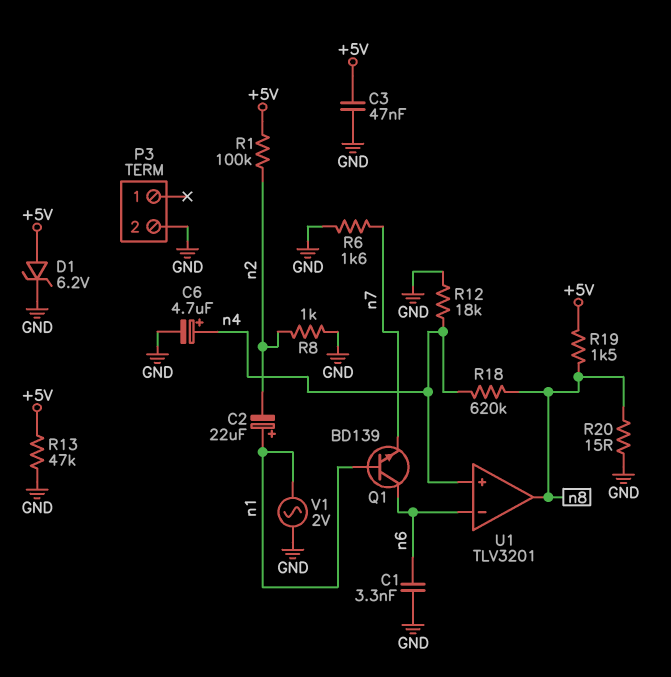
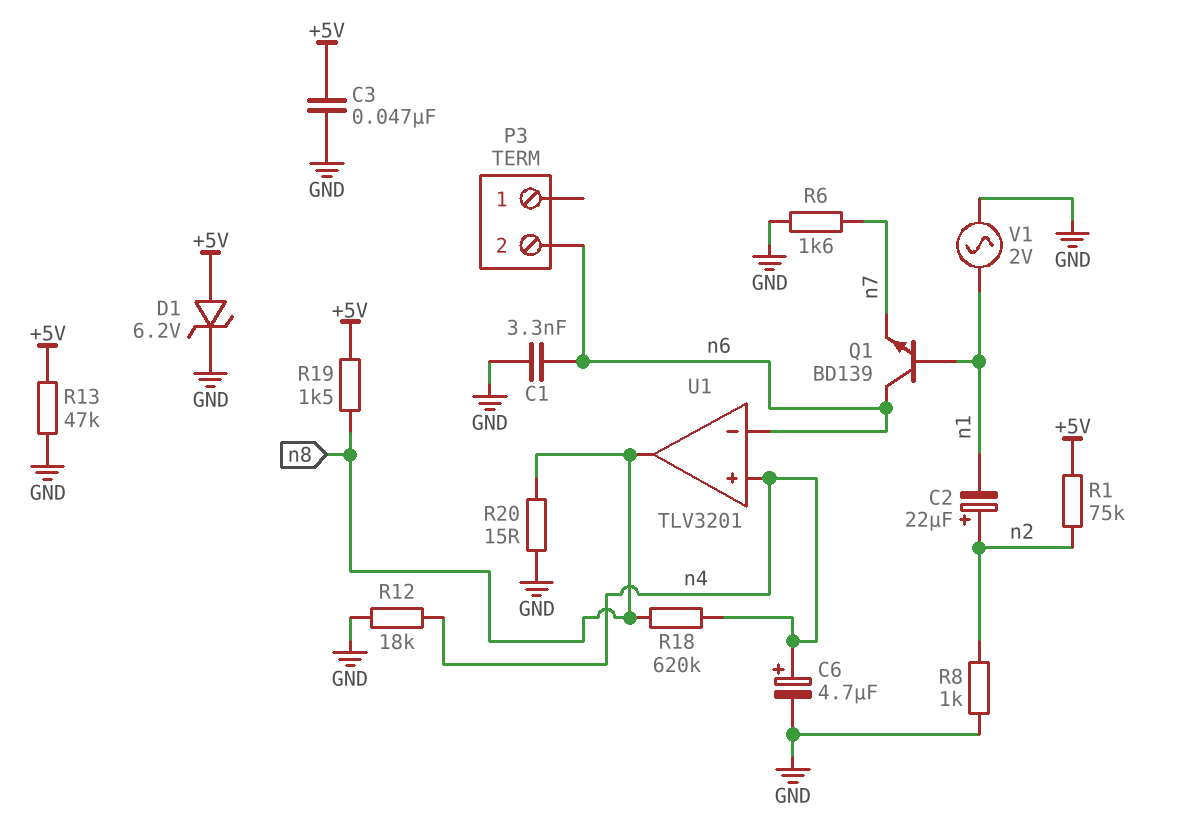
C2: 22uF (plus n1, minus n2) -> 22uF (plus n2, minus n1)
P3 pin 2: GND -> n6
R1: 100k (+5V, n2) -> 75k (+5V, n2)

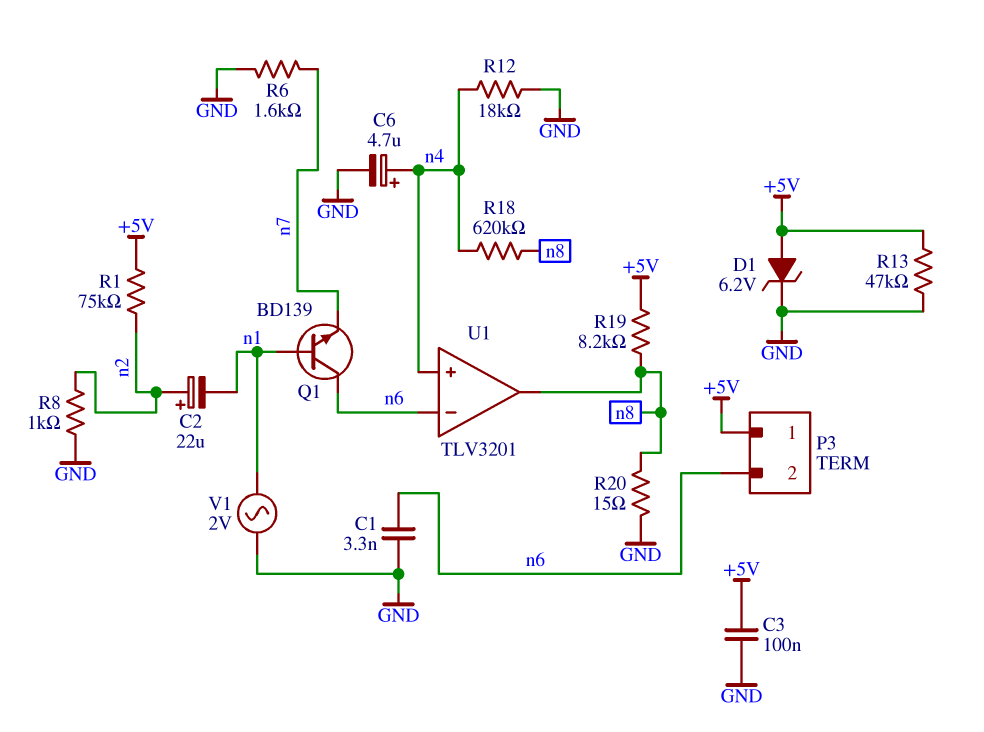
C3: 47nF (+5V, GND) -> 100nF (+5V, GND)
P3 pin 1: none -> +5V
R19: 1.5k (+5V, n8) -> 8.2k (+5V, n8)

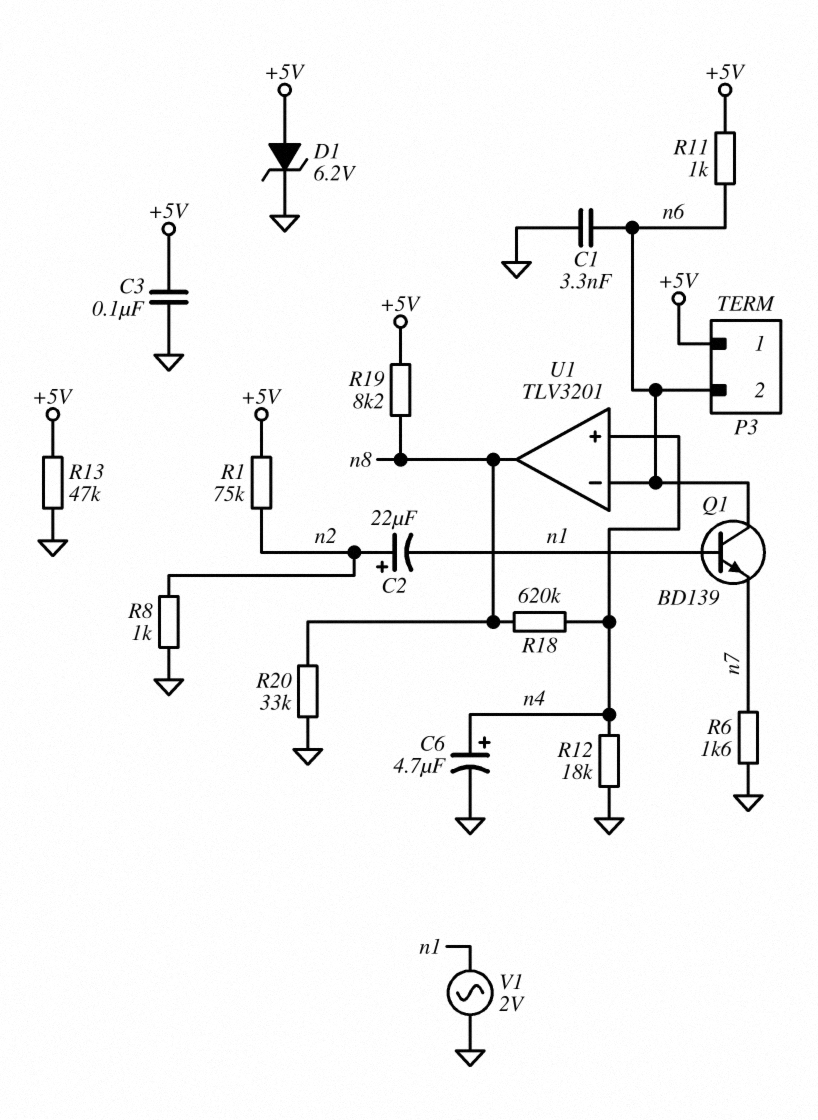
R11: none -> 1k (+5V, n6)
R20: 15 (GND, n8) -> 33k (GND, n8)

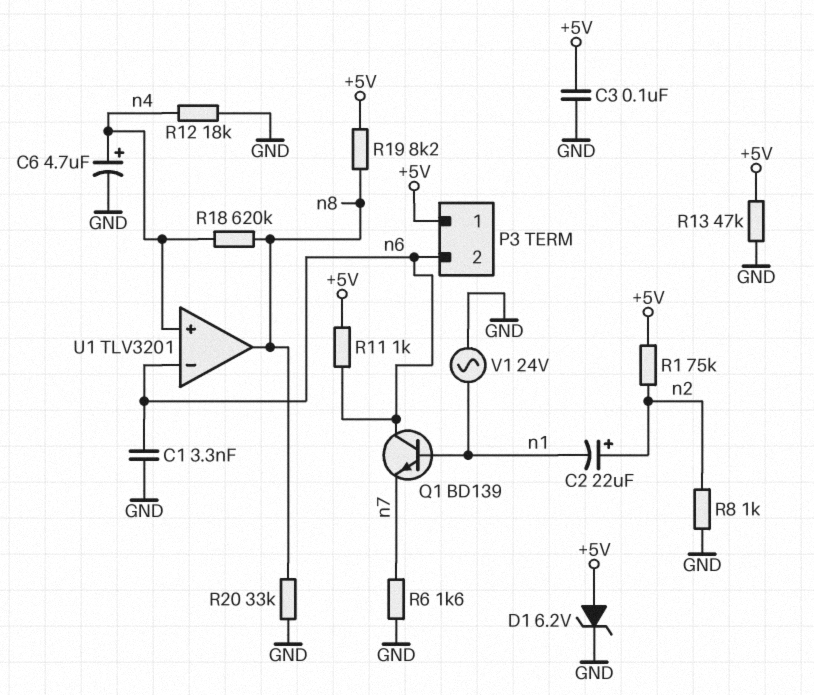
V1: AC 2V (GND, n1) -> AC 24V (GND, n1)

